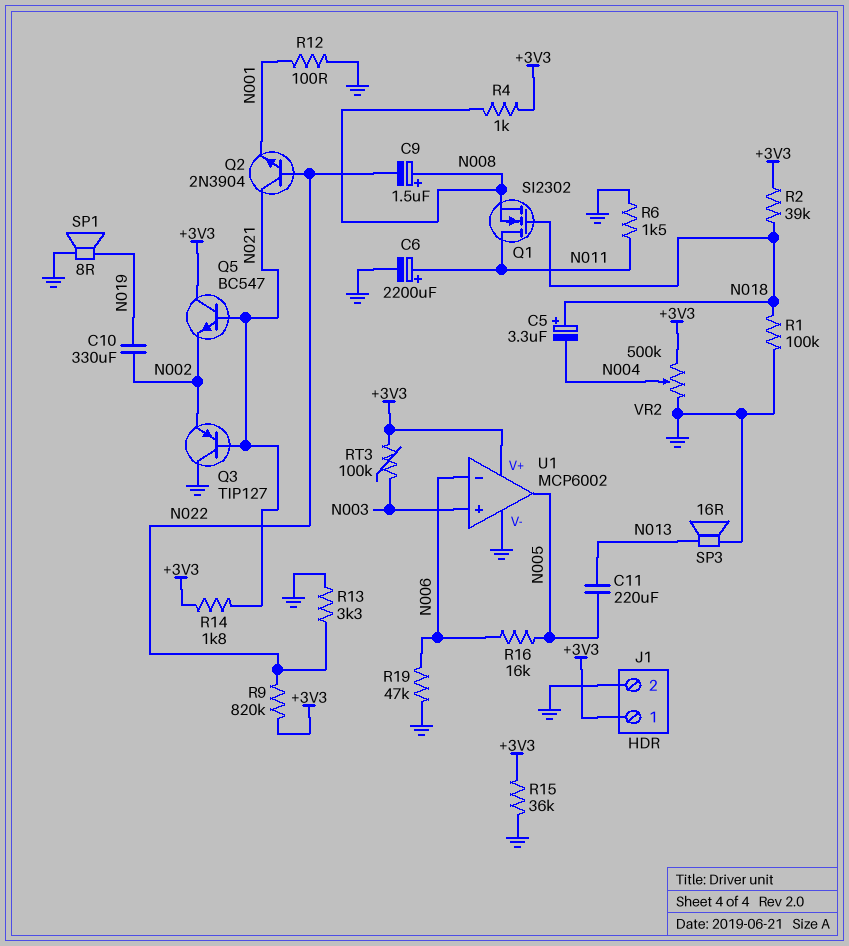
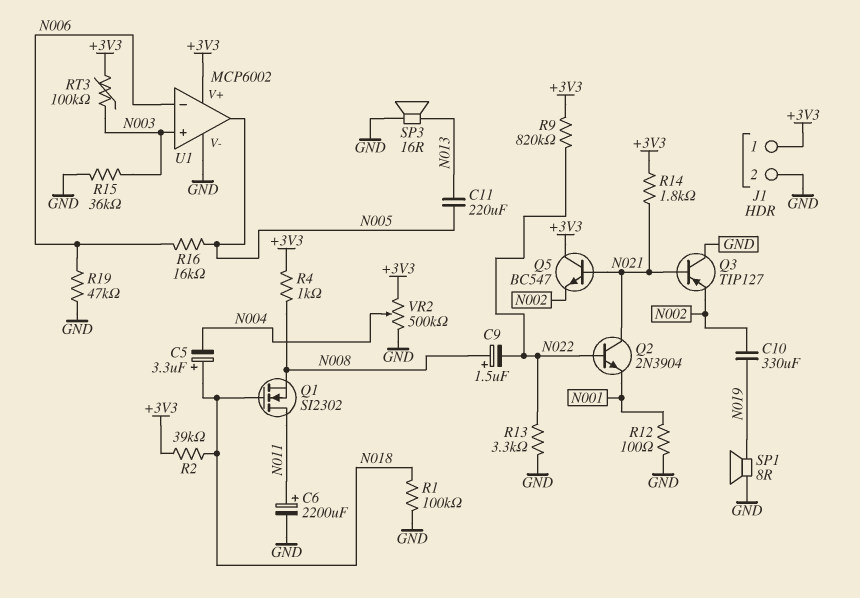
R6: 1.5k (GND, N011) -> none
R15: 36k (+3V3, GND) -> 36k (GND, N003)

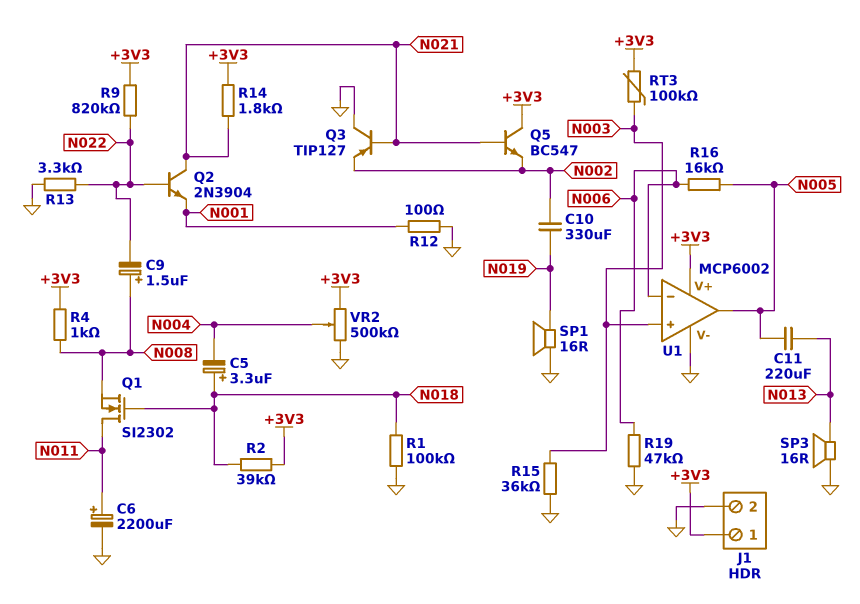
SP1: speaker 8R (GND, N019) -> speaker 16R (GND, N019)

